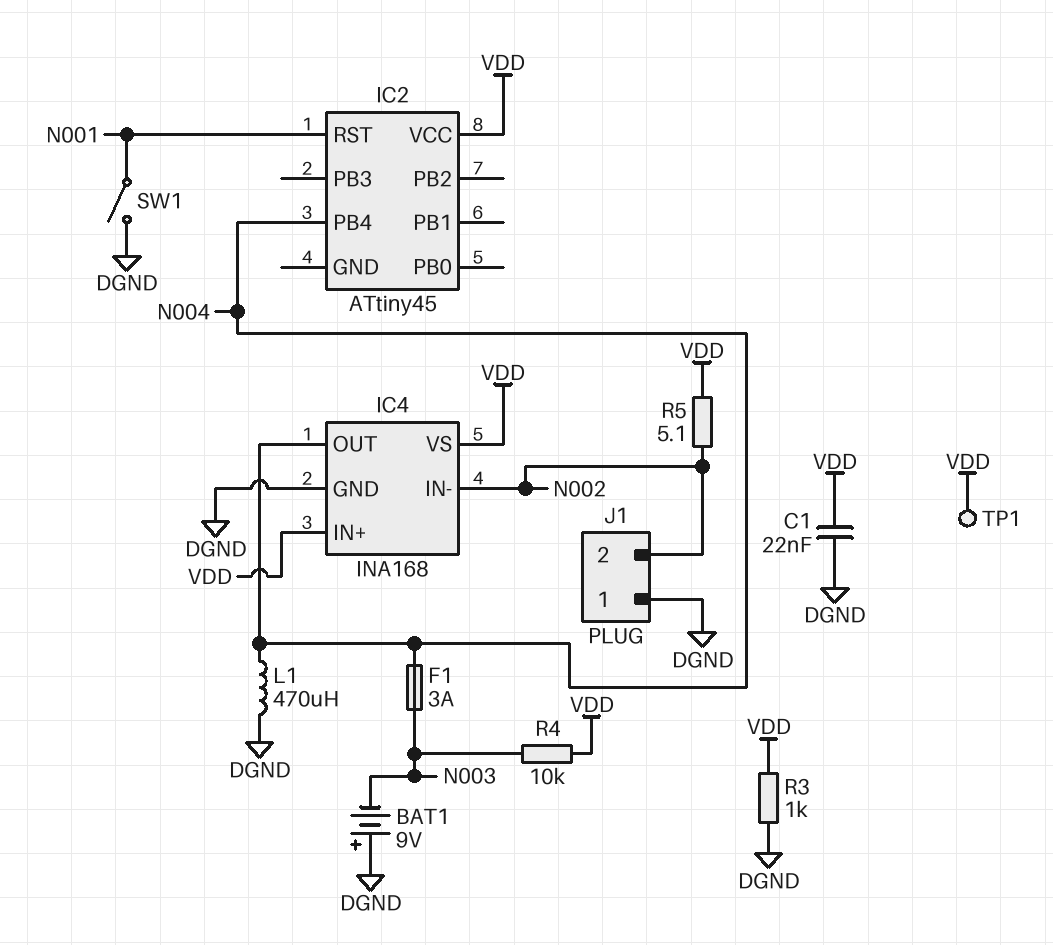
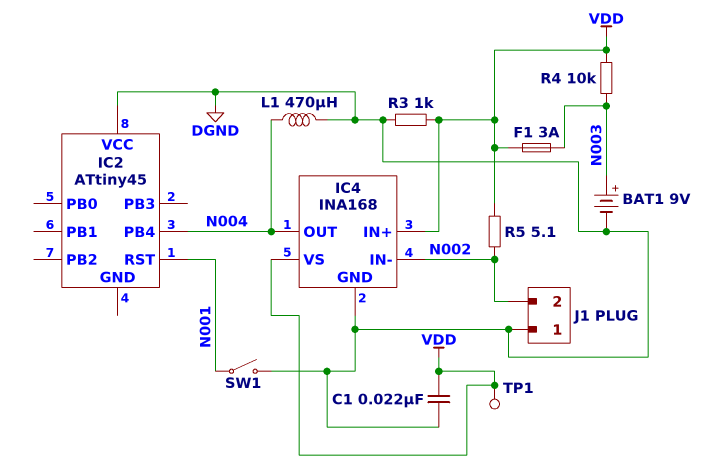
BAT1: 9V (plus DGND, minus N003) -> 9V (plus N003, minus DGND)
F1: 3A (N003, N004) -> 3A (N003, VDD)
IC2 pin VCC: VDD -> DGND

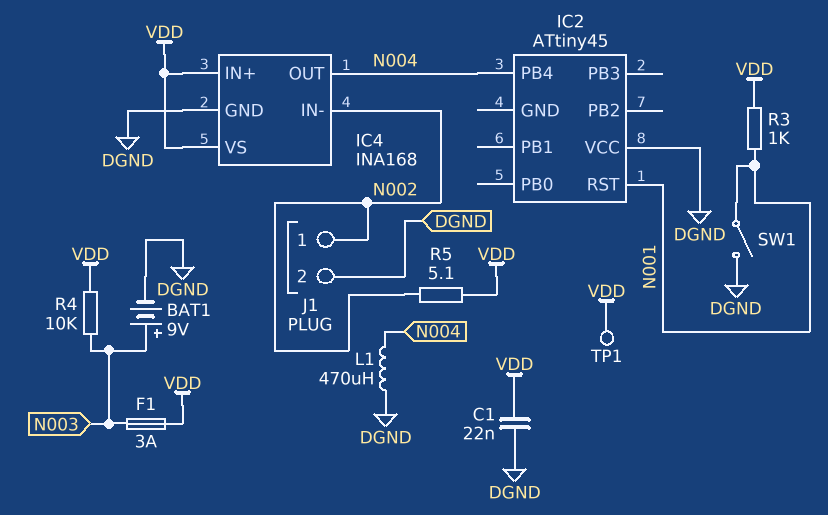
J1 pin 1: DGND -> N002
J1 pin 2: N002 -> DGND
R3: 1k (DGND, VDD) -> 1k (N001, VDD)

